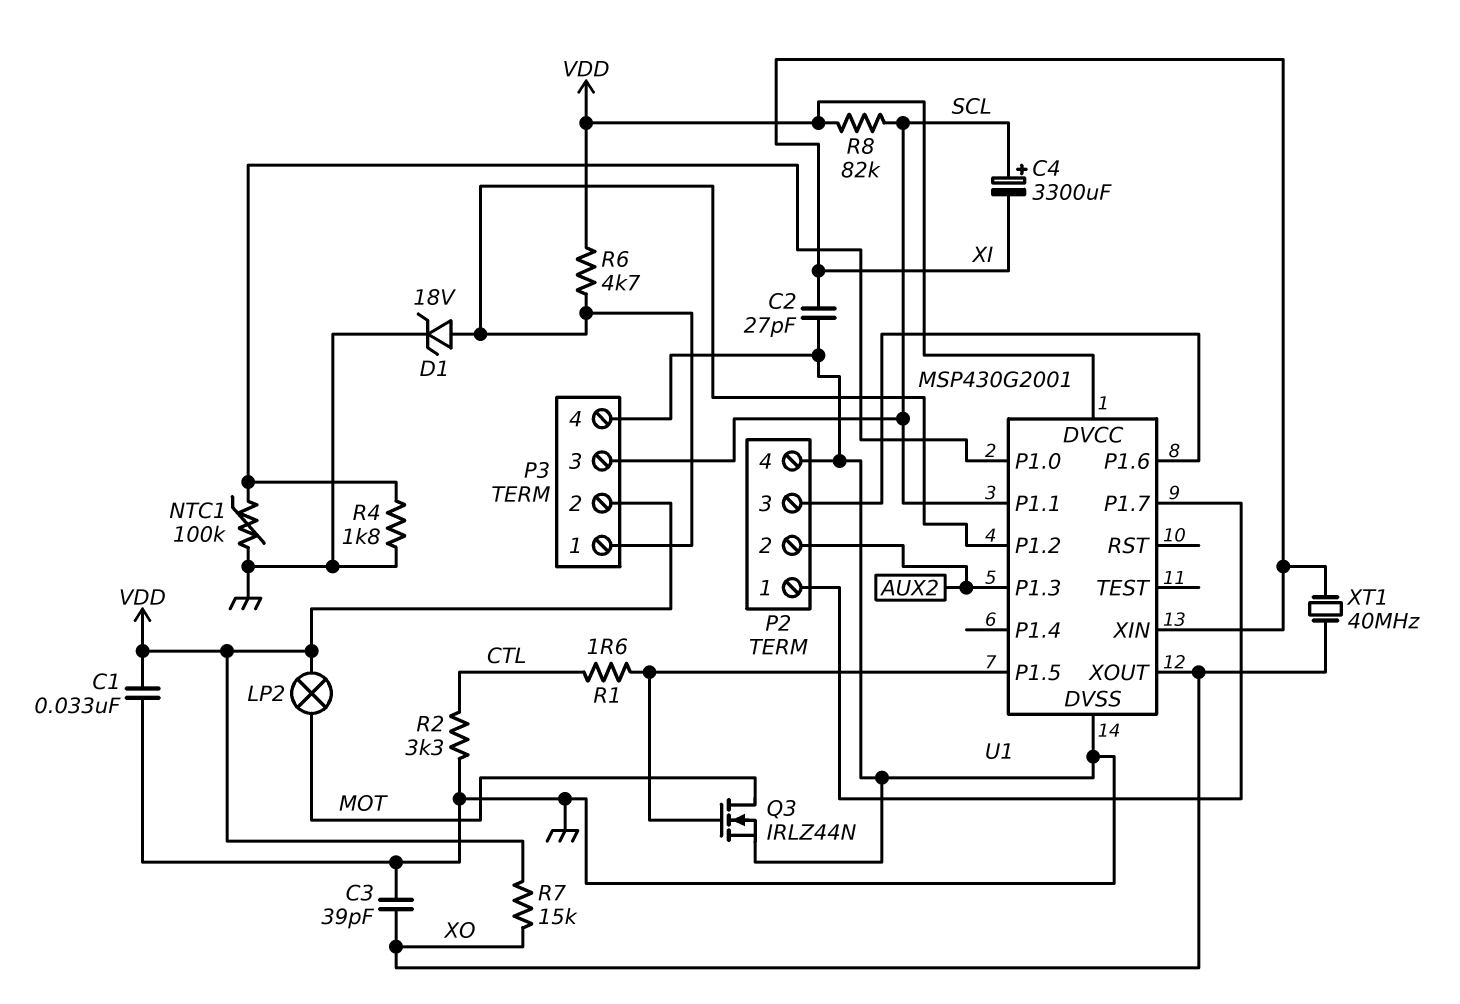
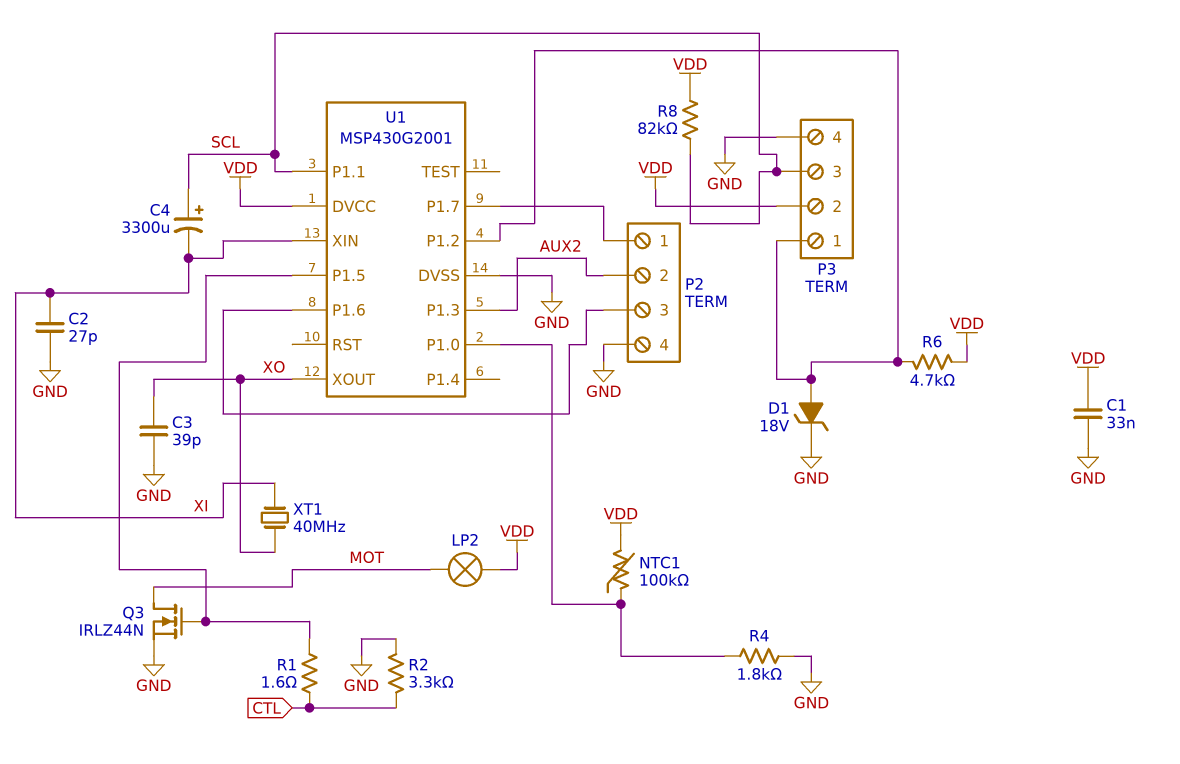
NTC1: 100k (GND, U1/P1.0) -> 100k (U1/P1.0, VDD)
R7: 15k (VDD, XO) -> none

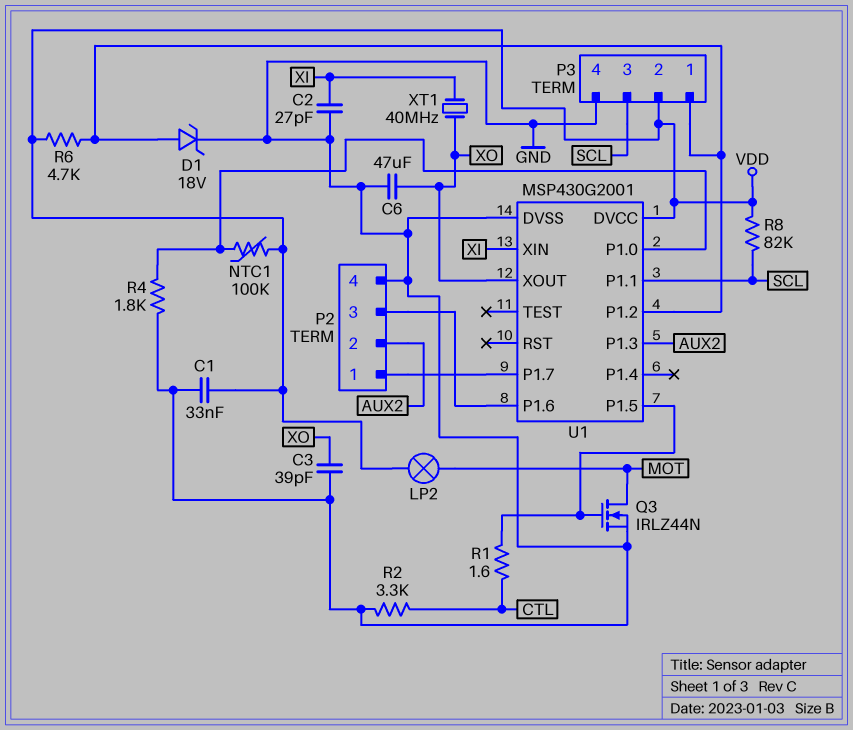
C4: 3300uF (plus SCL, minus XI) -> none
C6: none -> 47uF (GND, XO)

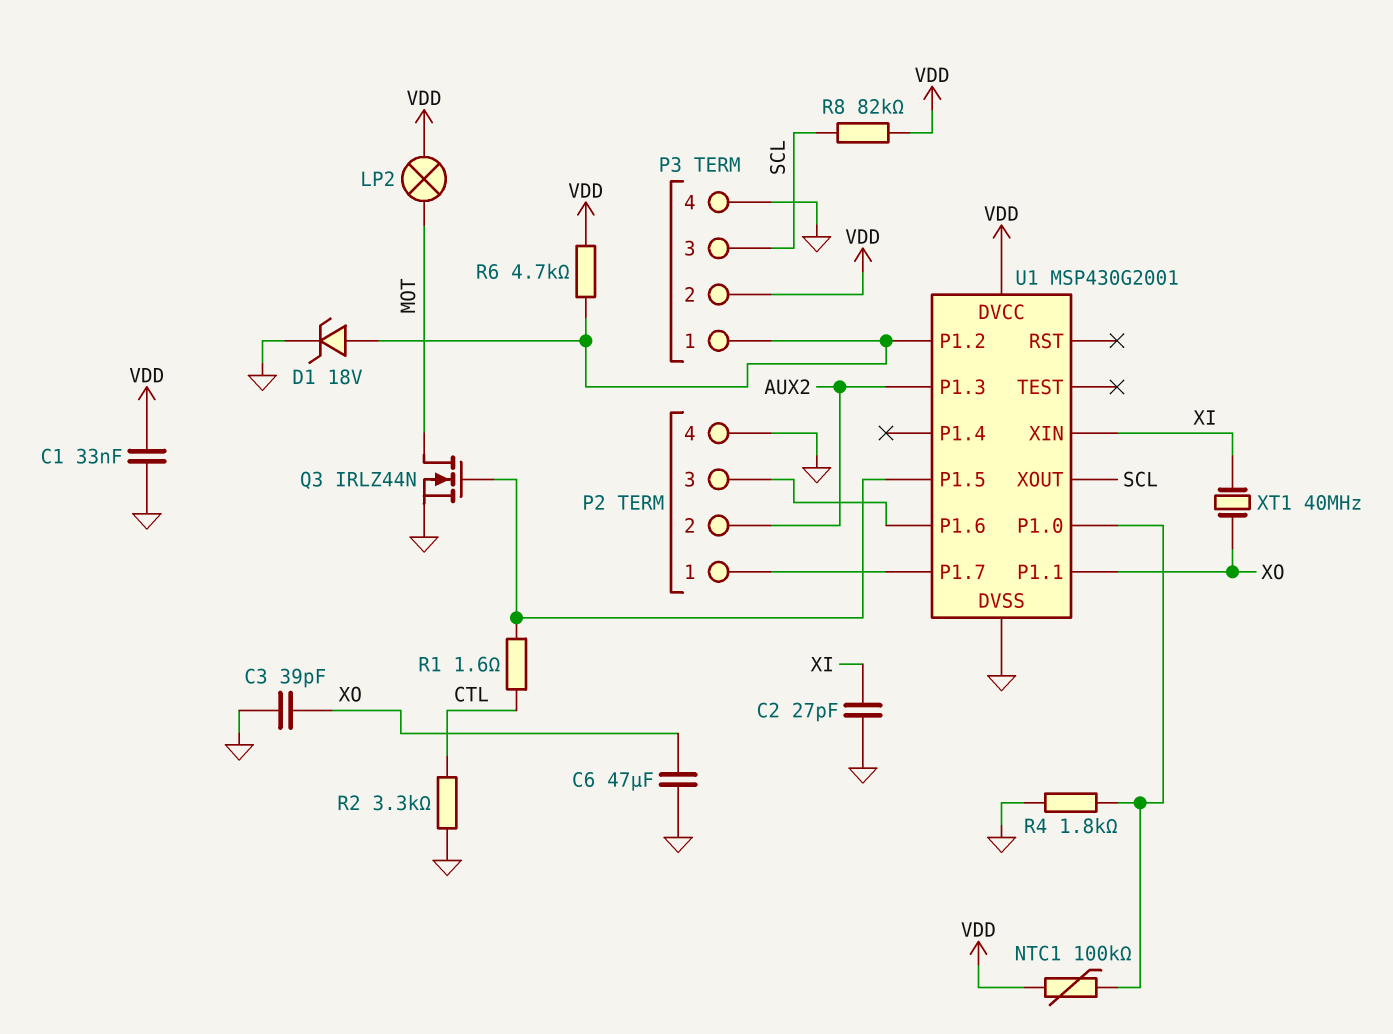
U1 pin P1.1: SCL -> XO
U1 pin XOUT: XO -> SCL

